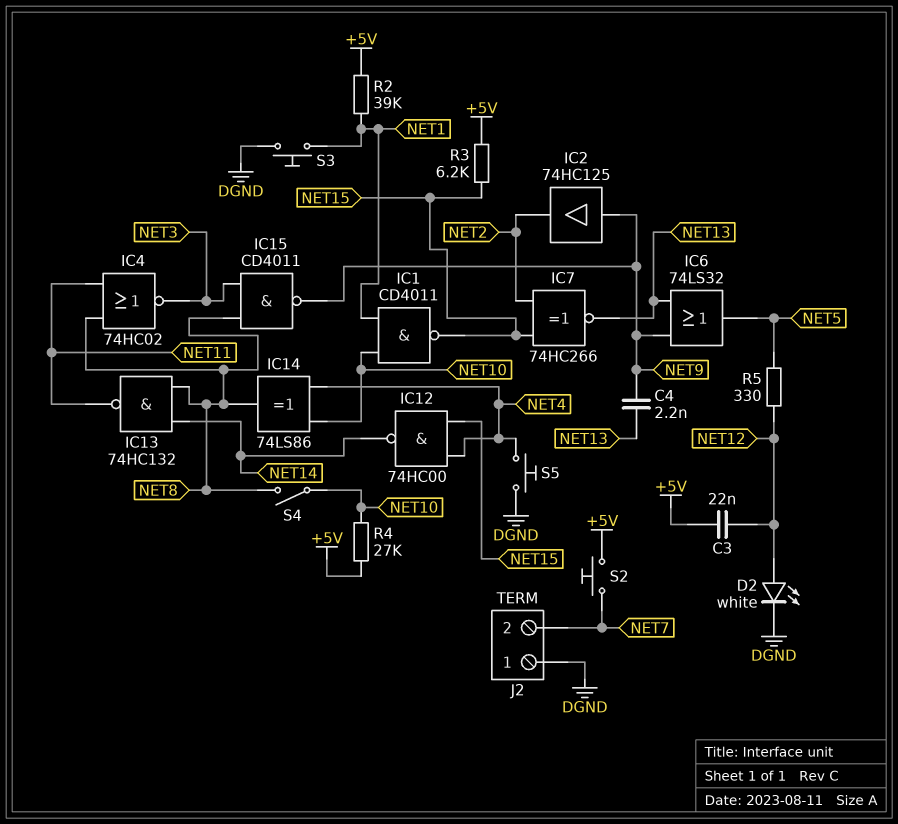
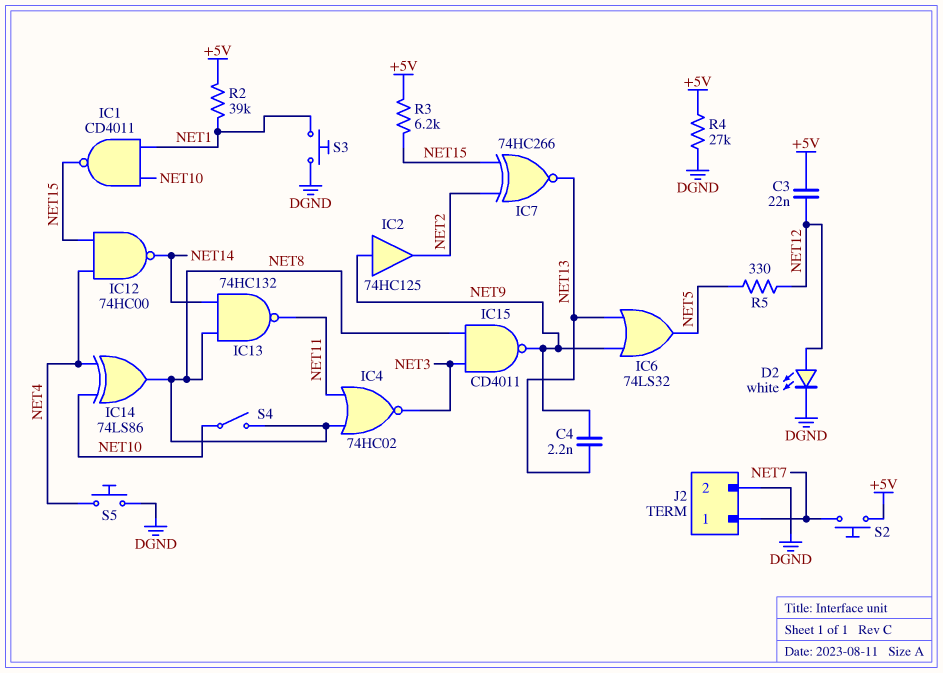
J2 pin 1: DGND -> NET7
J2 pin 2: NET7 -> DGND
R4: 27k (+5V, NET10) -> 27k (+5V, DGND)

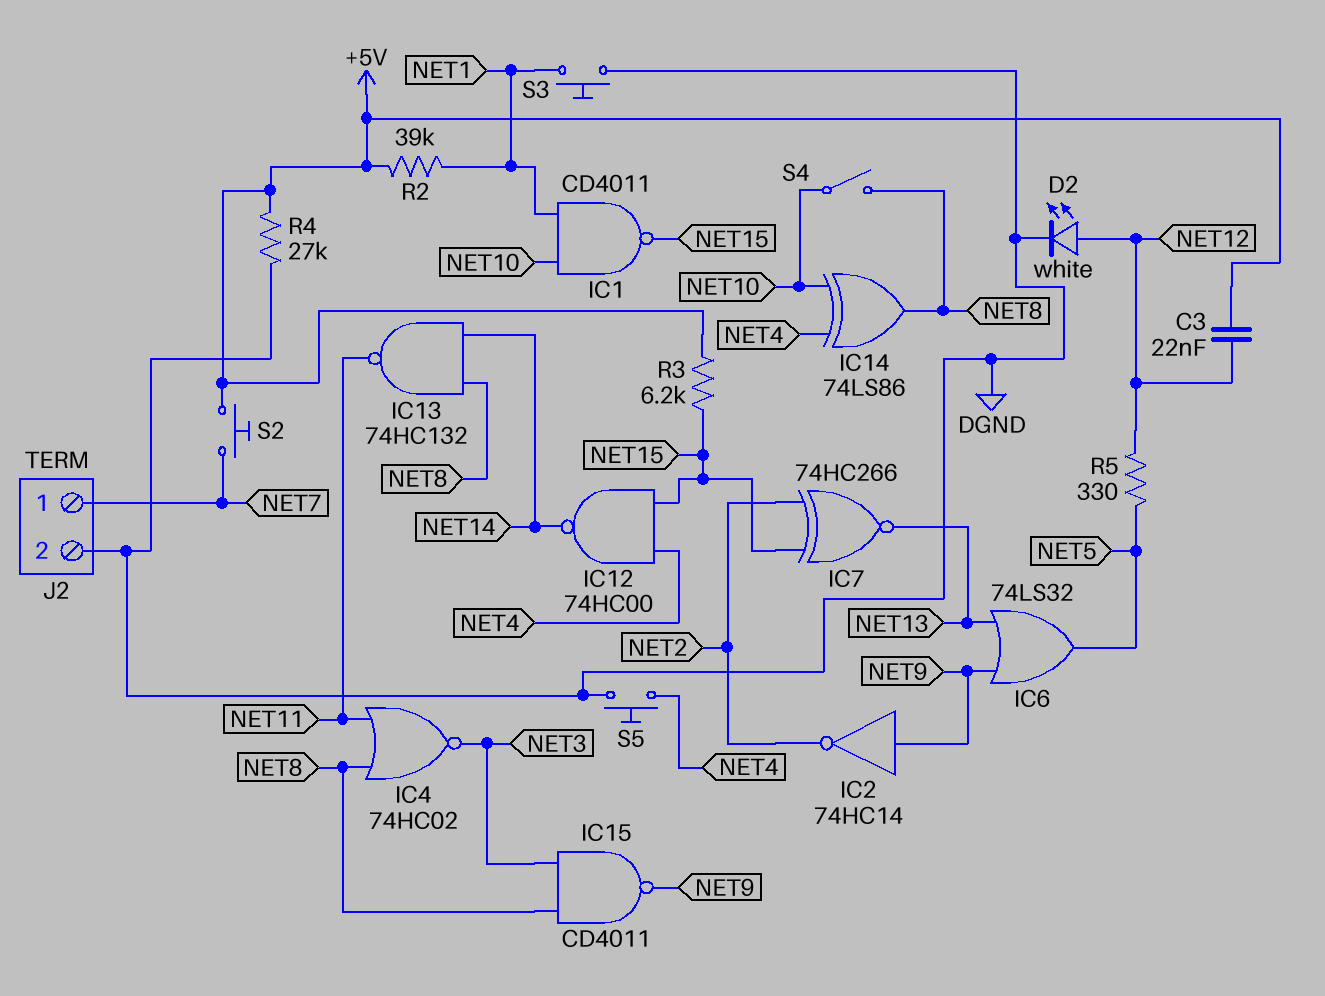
C4: 2.2nF (NET9, NET13) -> none
IC2: buffer 74HC125 (in NET9, out NET2) -> NOT 74HC14 (in NET9, out NET2)

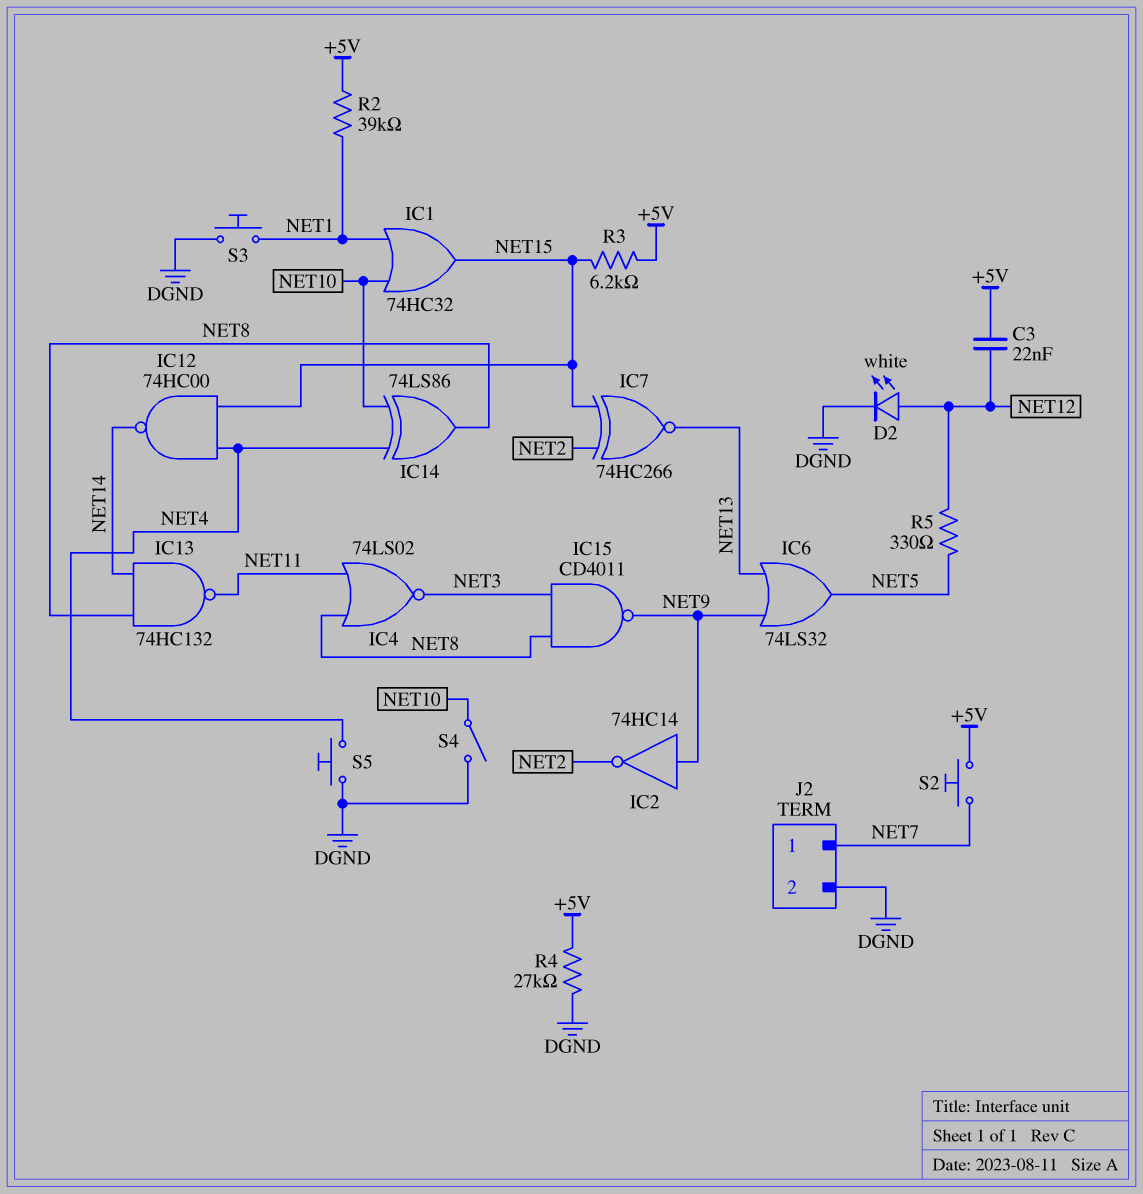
IC1: NAND CD4011 (in NET1, in NET10, out NET15) -> OR 74HC32 (in NET1, in NET10, out NET15)
IC4: NOR 74HC02 (in NET8, in NET11, out NET3) -> NOR 74LS02 (in NET8, in NET11, out NET3)
S4: switch (NET8, NET10) -> switch (DGND, NET10)

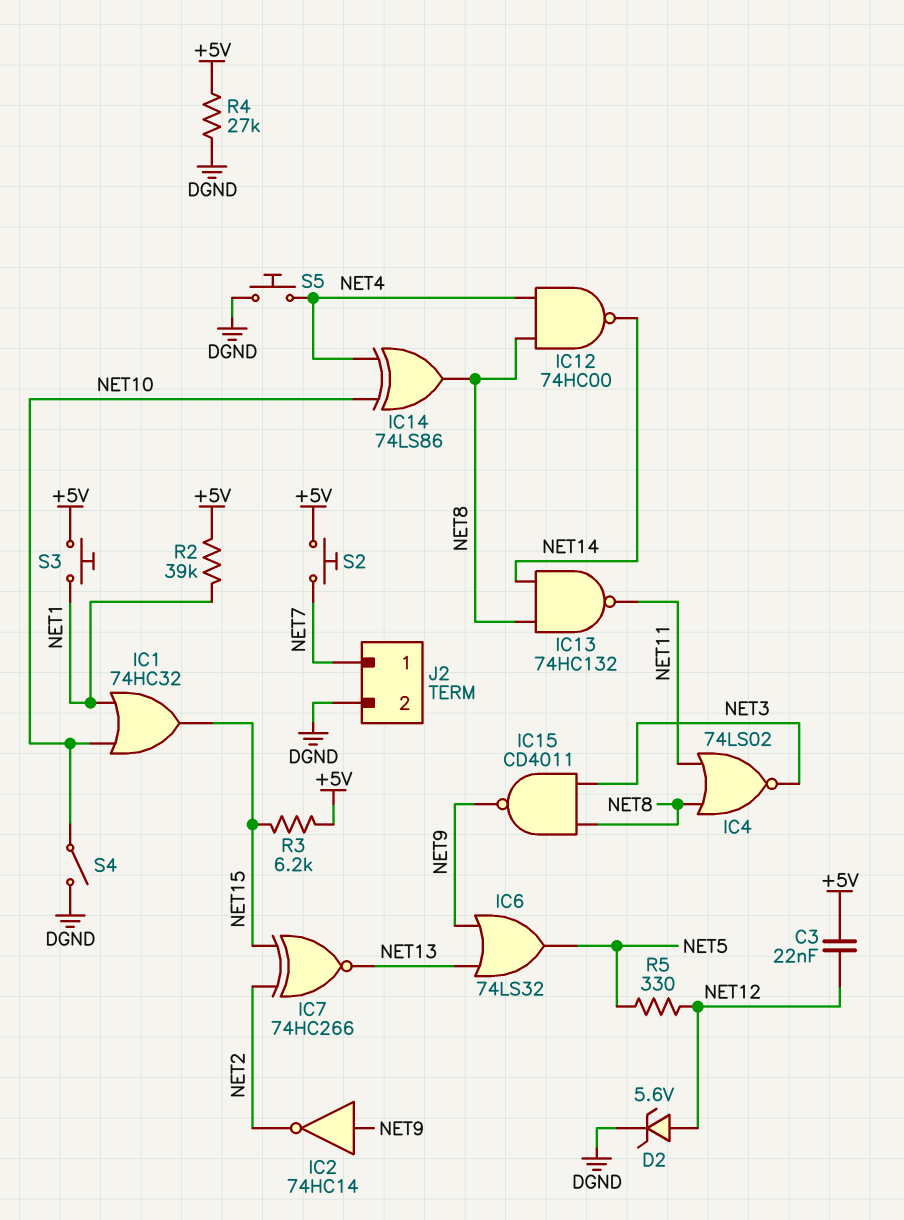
D2: LED white (A NET12, K DGND) -> zener 5.6V (A NET12, K DGND)
IC12: NAND 74HC00 (in NET4, in NET15, out NET14) -> NAND 74HC00 (in NET4, in NET8, out NET14)
S3: button (DGND, NET1) -> button (+5V, NET1)

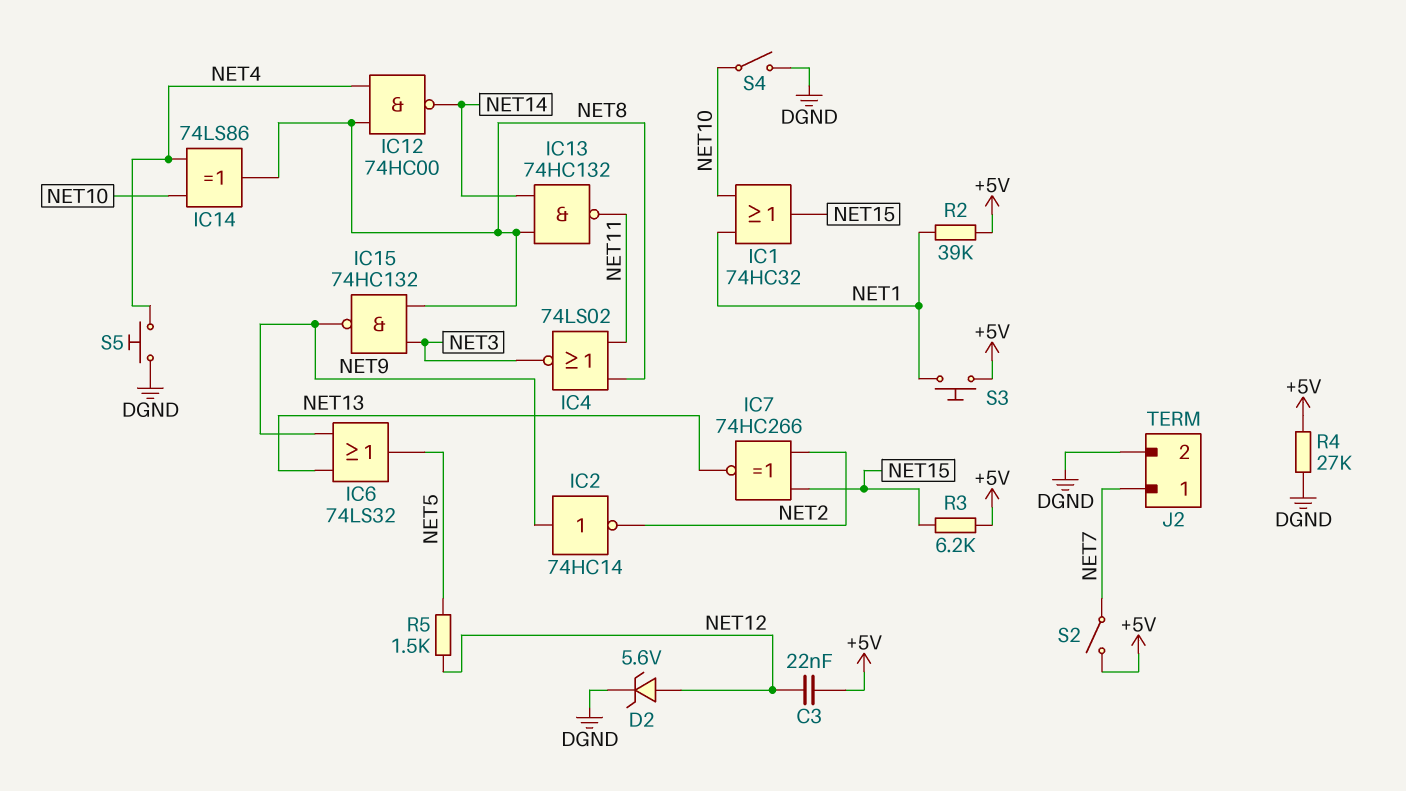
IC15: NAND CD4011 (in NET3, in NET8, out NET9) -> NAND 74HC132 (in NET3, in NET8, out NET9)
R5: 330 (NET5, NET12) -> 1.5k (NET5, NET12)
S2: button (+5V, NET7) -> switch (+5V, NET7)

